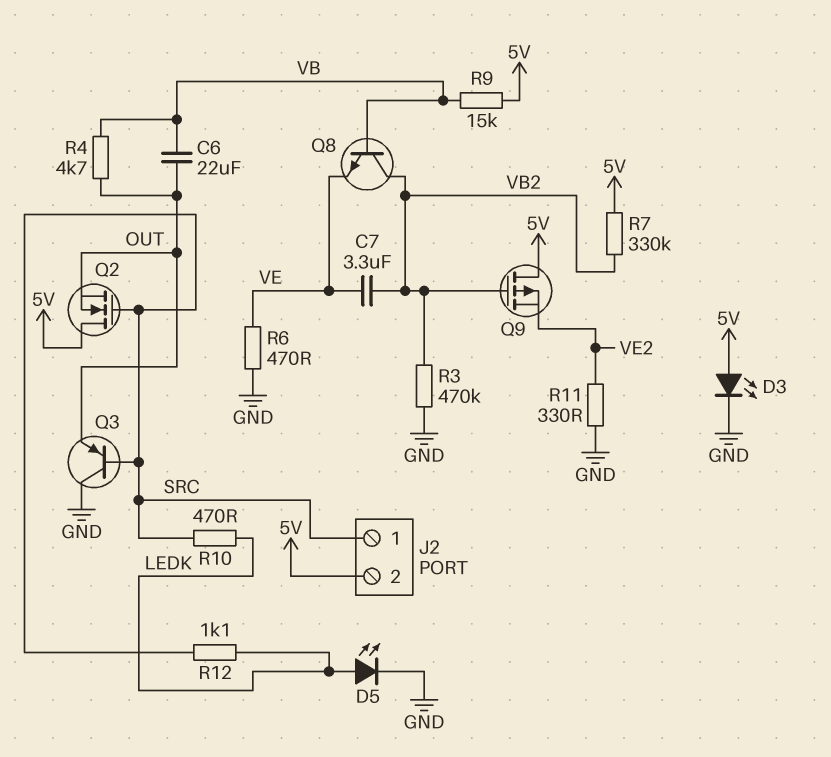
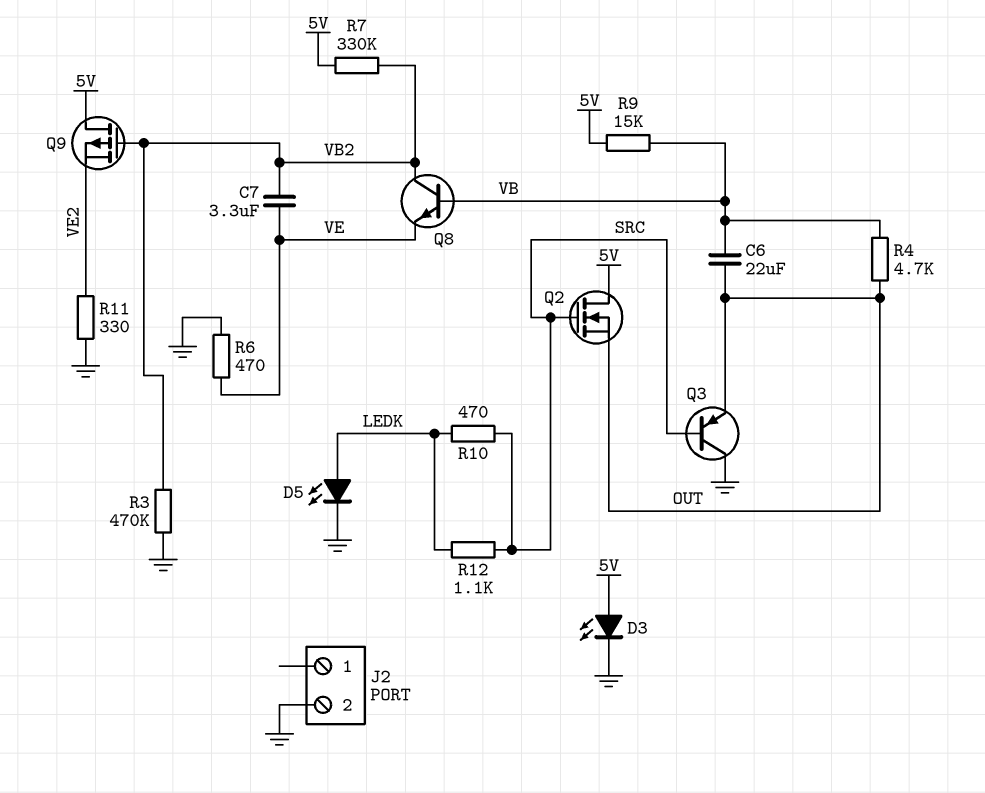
J2 pin 1: SRC -> none
J2 pin 2: 5V -> GND

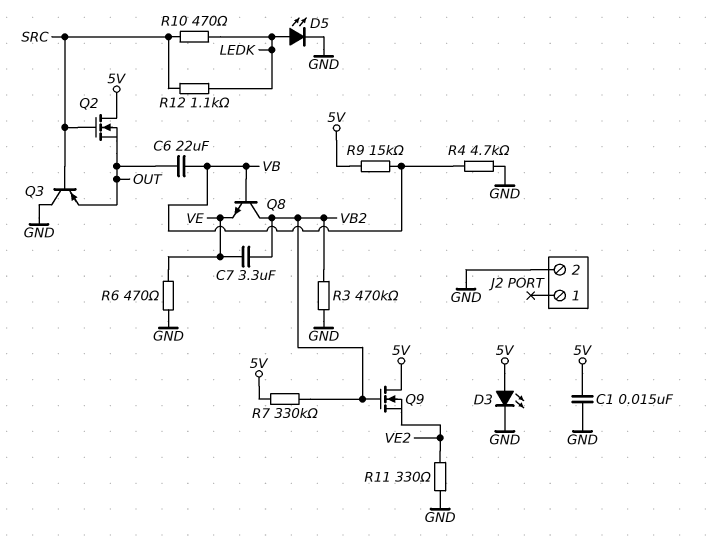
C1: none -> 15nF (5V, GND)
Q9: PMOS (G VB2, D 5V, S VE2) -> NMOS (G VB2, D 5V, S VE2)
R4: 4.7k (OUT, VB) -> 4.7k (GND, VB)

